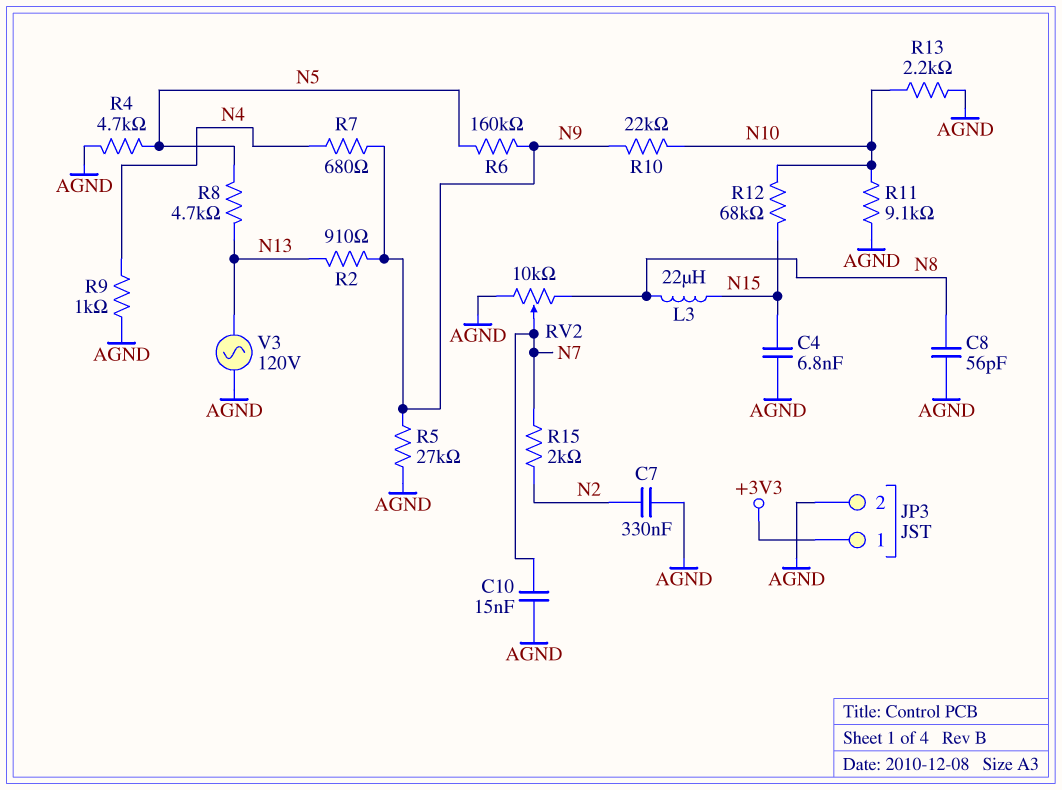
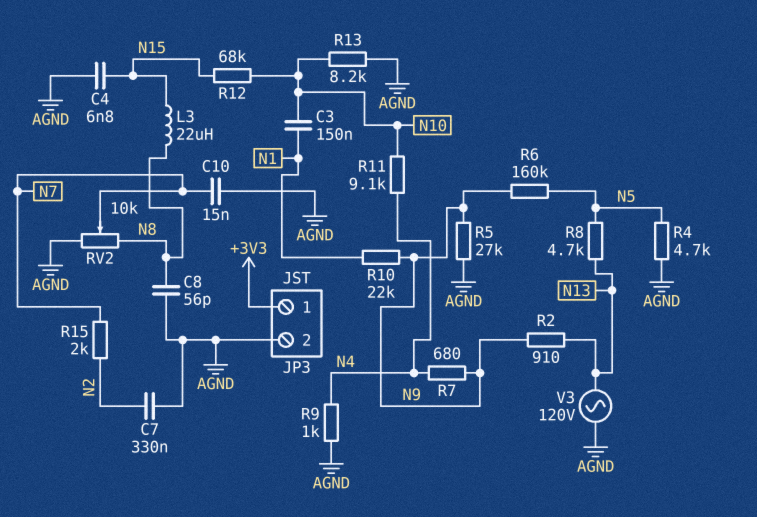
C3: none -> 150nF (N1, N10)
R10: 22k (N9, N10) -> 22k (N1, N9)
R11: 9.1k (AGND, N10) -> 9.1k (N4, N10)
R13: 2.2k (AGND, N10) -> 8.2k (AGND, N10)

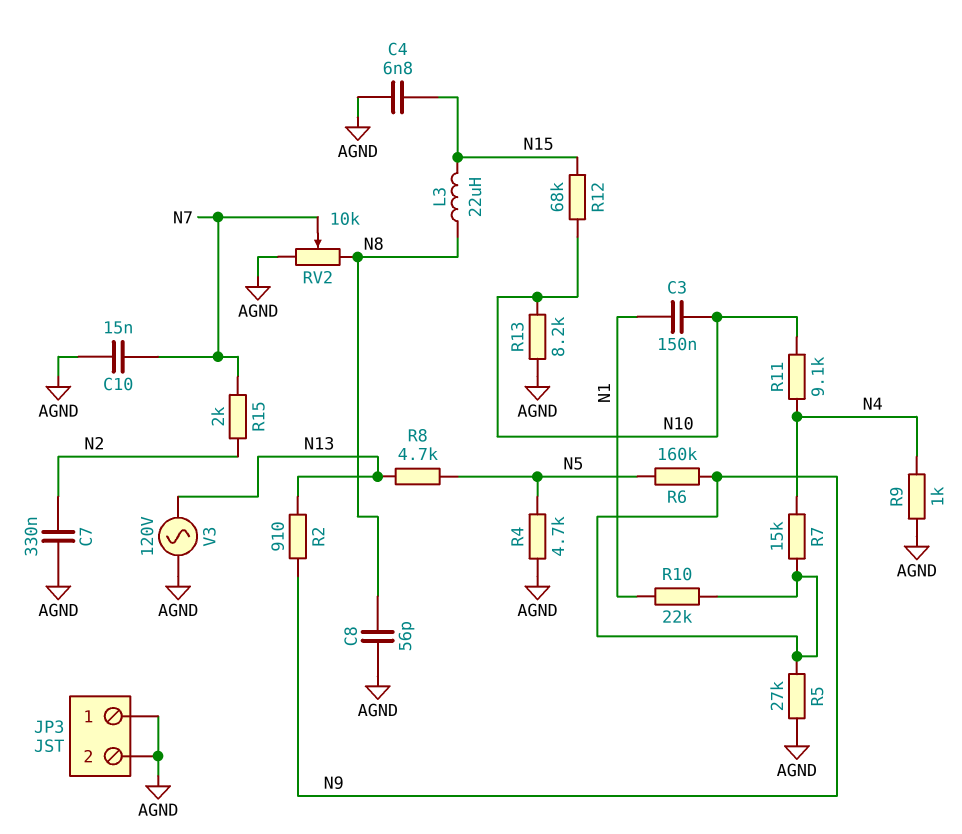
JP3 pin 1: +3V3 -> AGND
R7: 680 (N4, N9) -> 15k (N4, N9)

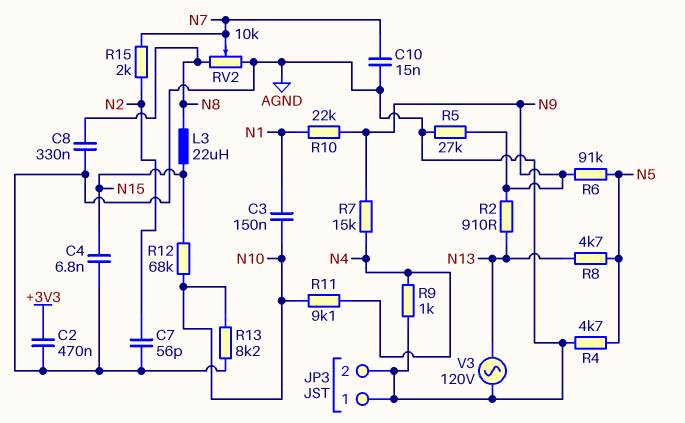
C2: none -> 470nF (+3V3, AGND)
C7: 330nF (AGND, N2) -> 56pF (AGND, N2)
C8: 56pF (AGND, N8) -> 330nF (AGND, N8)
R6: 160k (N5, N9) -> 91k (N5, N9)

